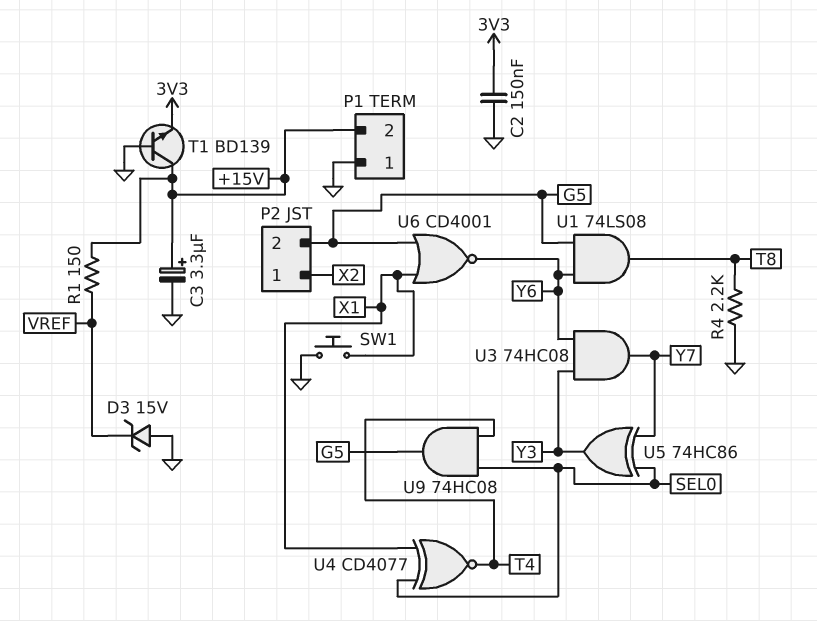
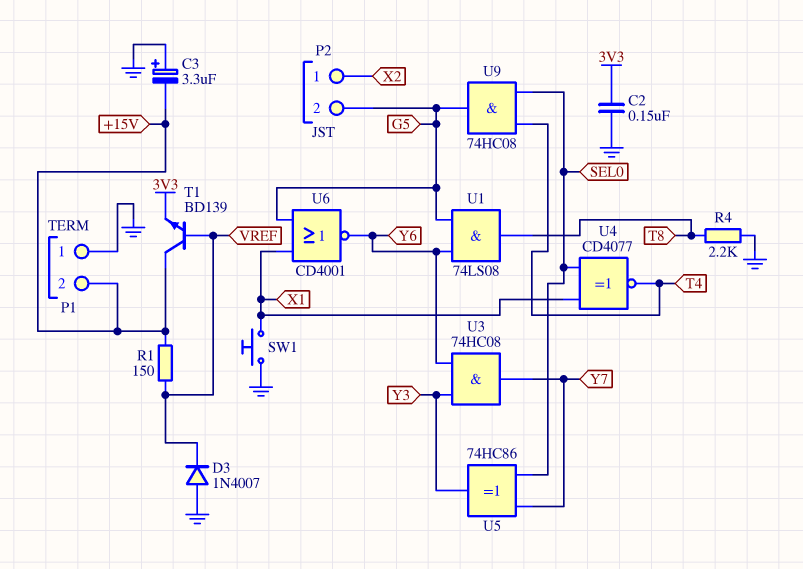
C3: 3.3uF (plus +15V, minus GND) -> 3.3uF (plus GND, minus +15V)
D3: zener 15V (A GND, K VREF) -> diode 1N4007 (A GND, K VREF)
T1: NPN BD139 (B GND, C +15V, E 3V3) -> NPN BD139 (B VREF, C +15V, E 3V3)

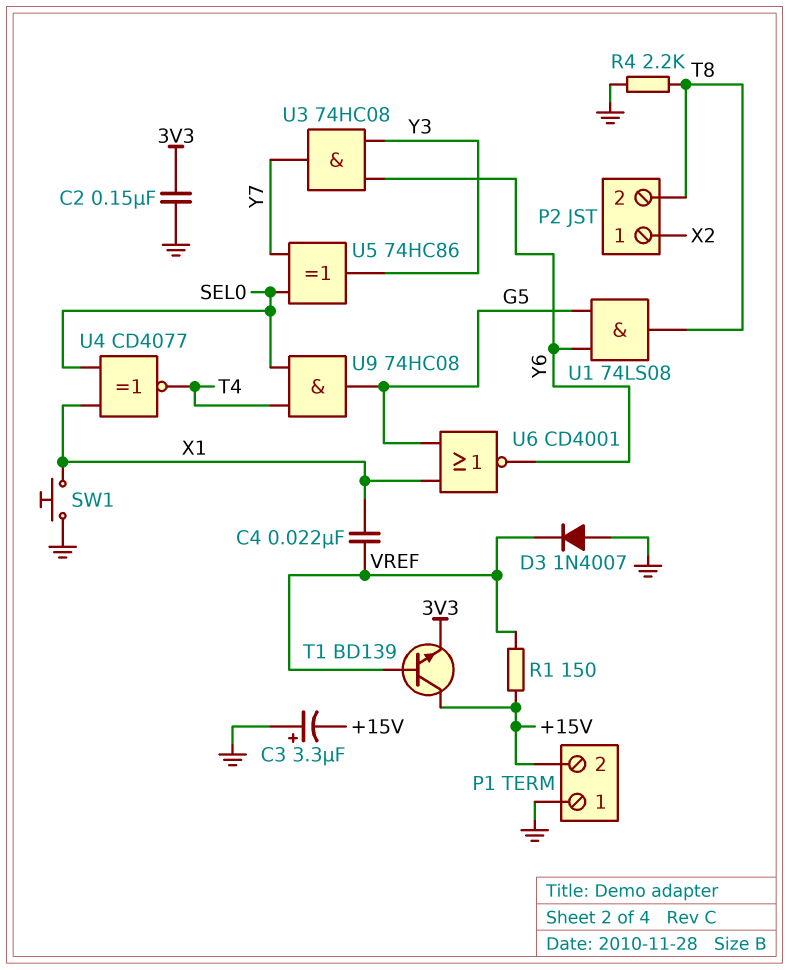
C4: none -> 22nF (VREF, X1)
P2 pin 2: G5 -> T8

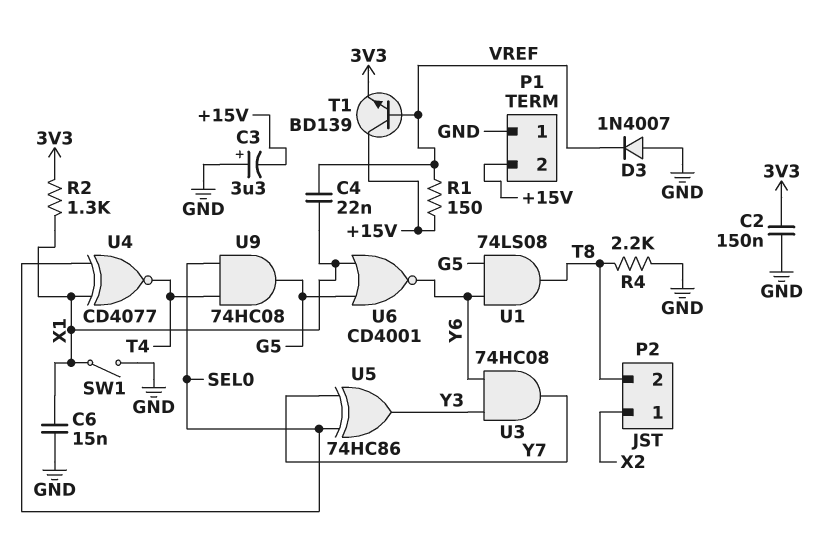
C6: none -> 15nF (GND, X1)
R2: none -> 1.3k (3V3, X1)
SW1: button (GND, X1) -> switch (GND, X1)

